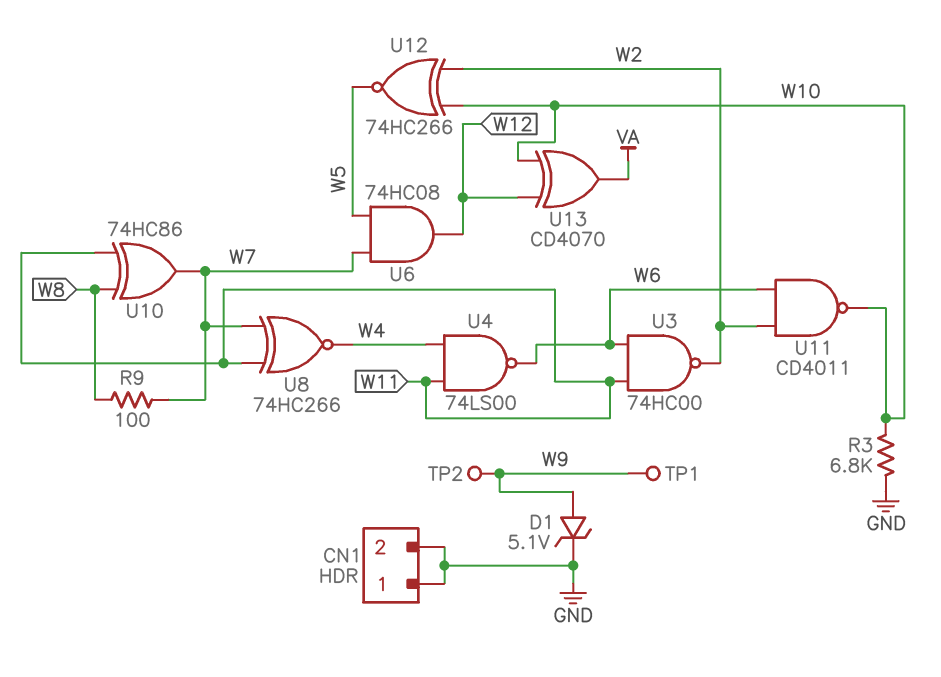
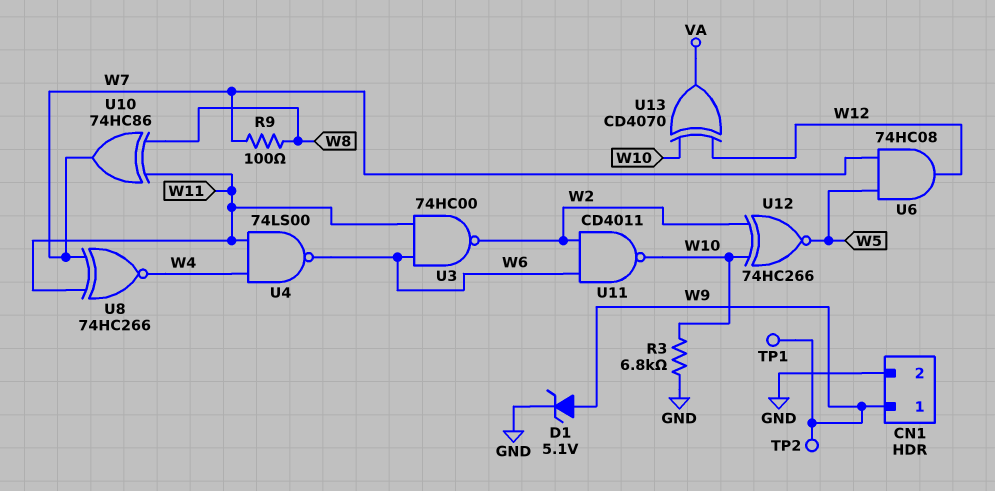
CN1 pin 1: GND -> W9

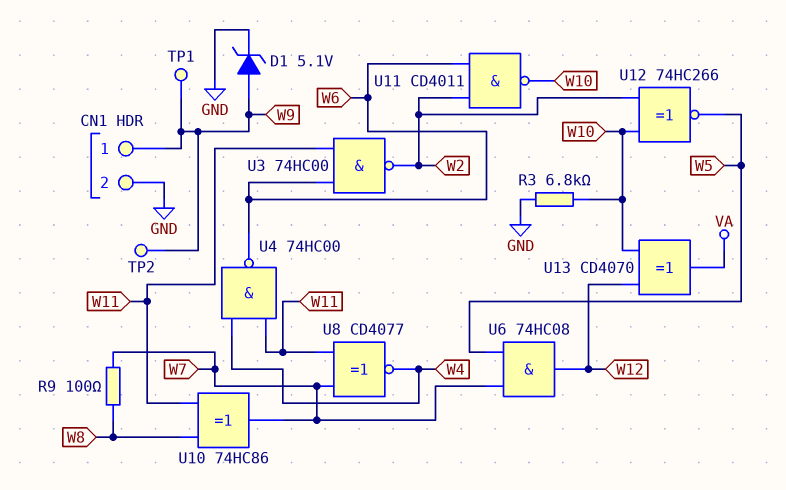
U4: NAND 74LS00 (in W4, in W11, out W6) -> NAND 74HC00 (in W4, in W11, out W6)
U8: XNOR 74HC266 (in W7, in W11, out W4) -> XNOR CD4077 (in W7, in W11, out W4)

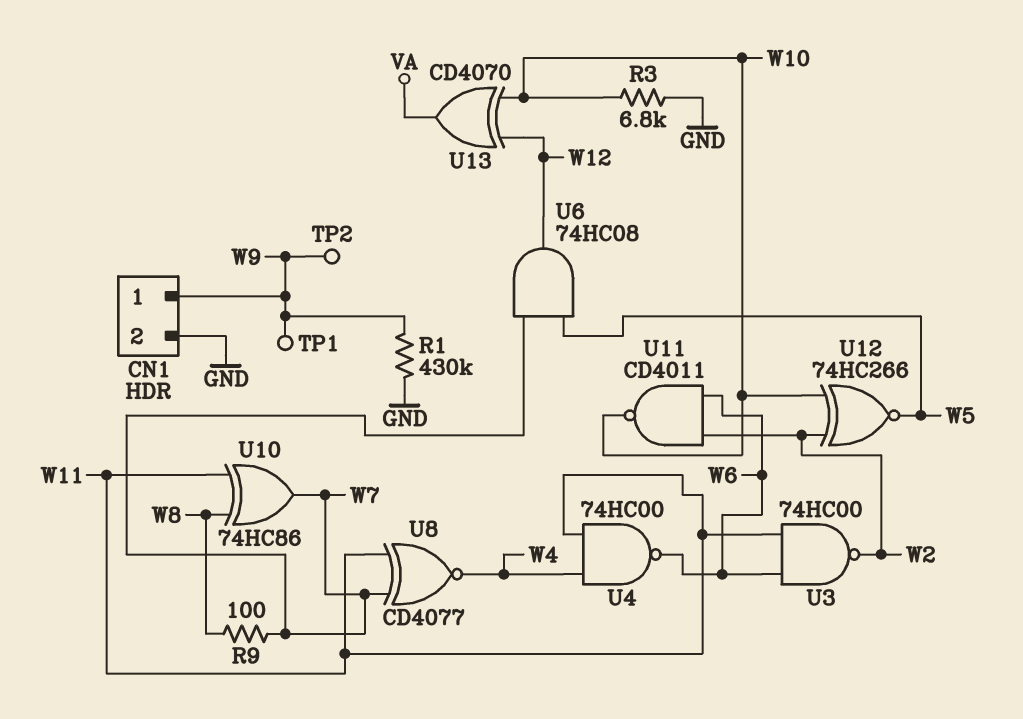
D1: zener 5.1V (A W9, K GND) -> none
R1: none -> 430k (GND, W9)

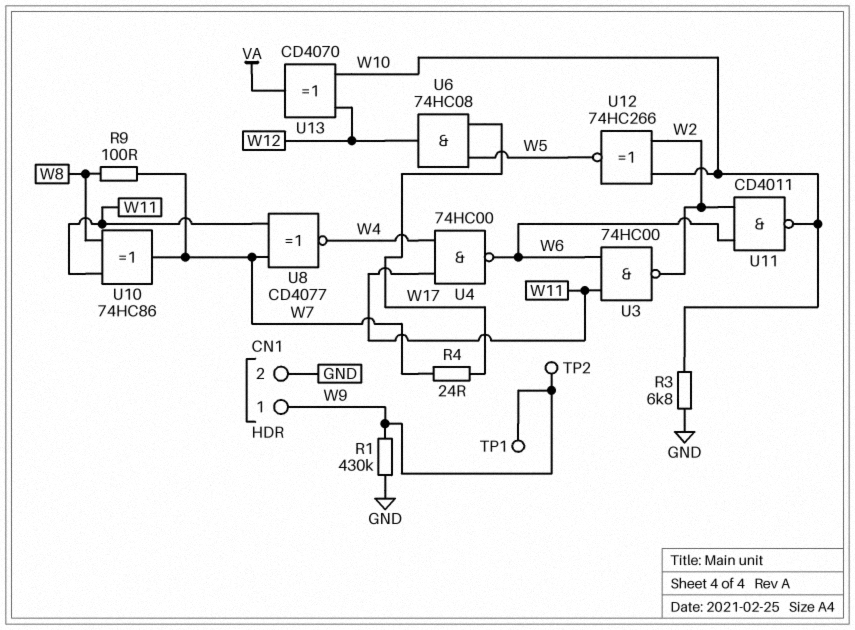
R4: none -> 24 (W7, W17)
U6: AND 74HC08 (in W5, in W7, out W12) -> AND 74HC08 (in W5, in W17, out W12)

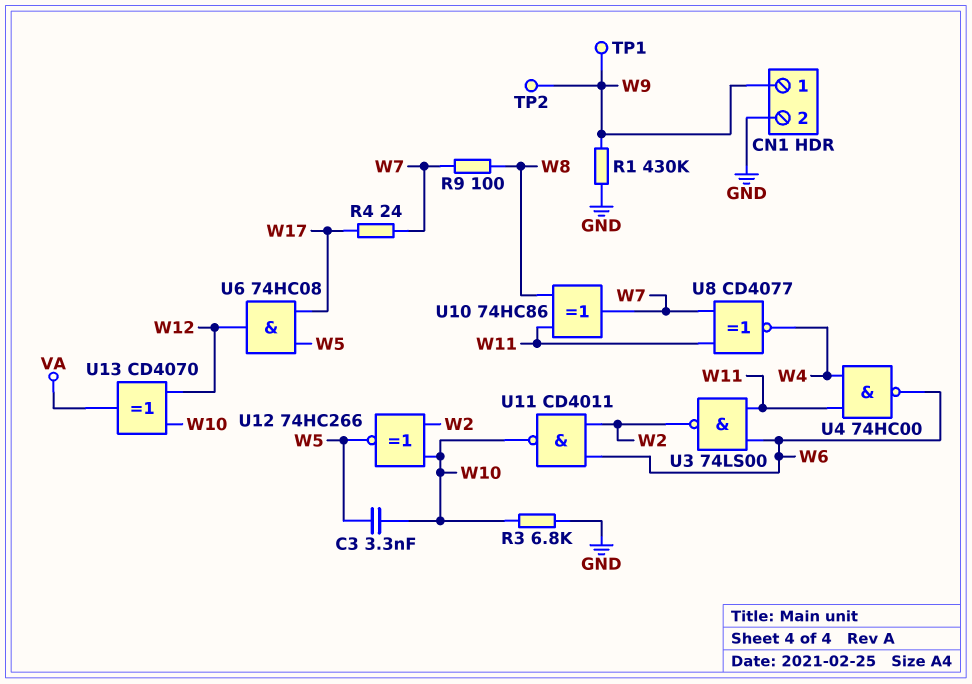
C3: none -> 3.3nF (W5, W10)
U3: NAND 74HC00 (in W6, in W11, out W2) -> NAND 74LS00 (in W6, in W11, out W2)

